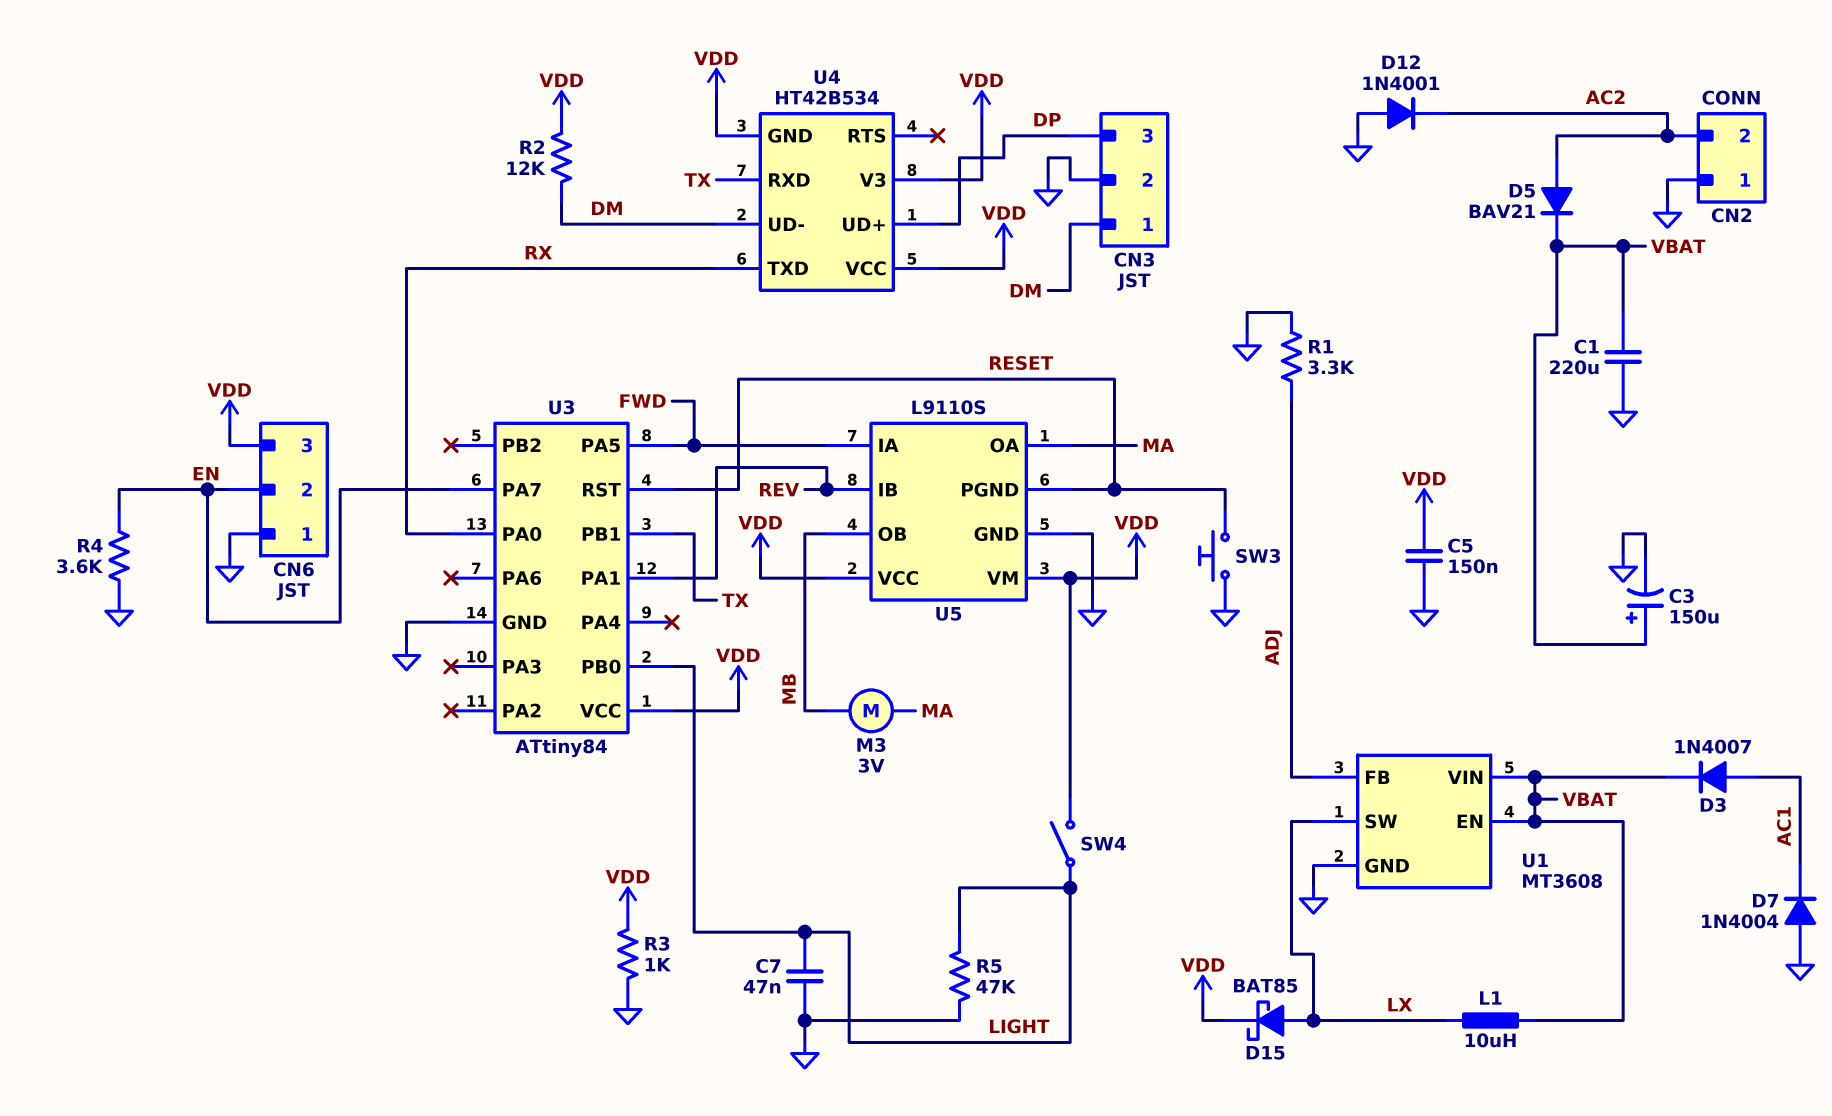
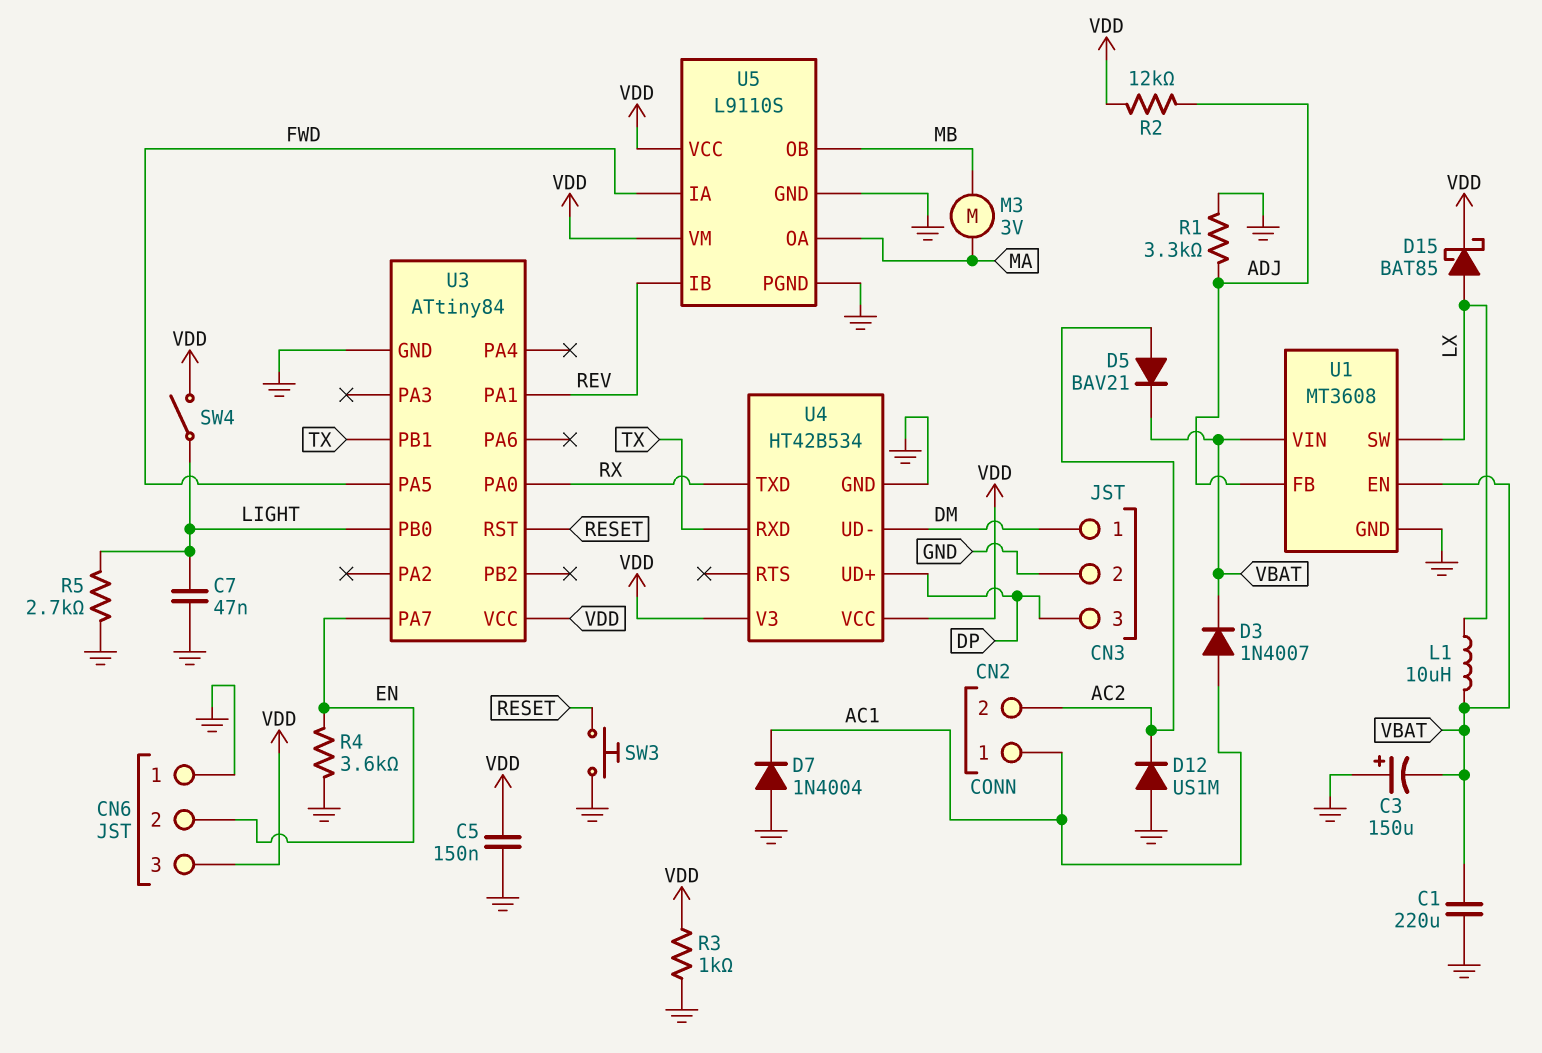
C3: 150uF (plus VBAT, minus GND) -> 150uF (plus GND, minus VBAT)
CN2 pin 1: GND -> AC1
D12: diode 1N4001 (A GND, K AC2) -> diode US1M (A GND, K AC2)
R2: 12k (DM, VDD) -> 12k (ADJ, VDD)
R5: 47k (GND, LIGHT) -> 2.7k (GND, LIGHT)
U4 pin GND: VDD -> GND
U5 pin PGND: RESET -> GND

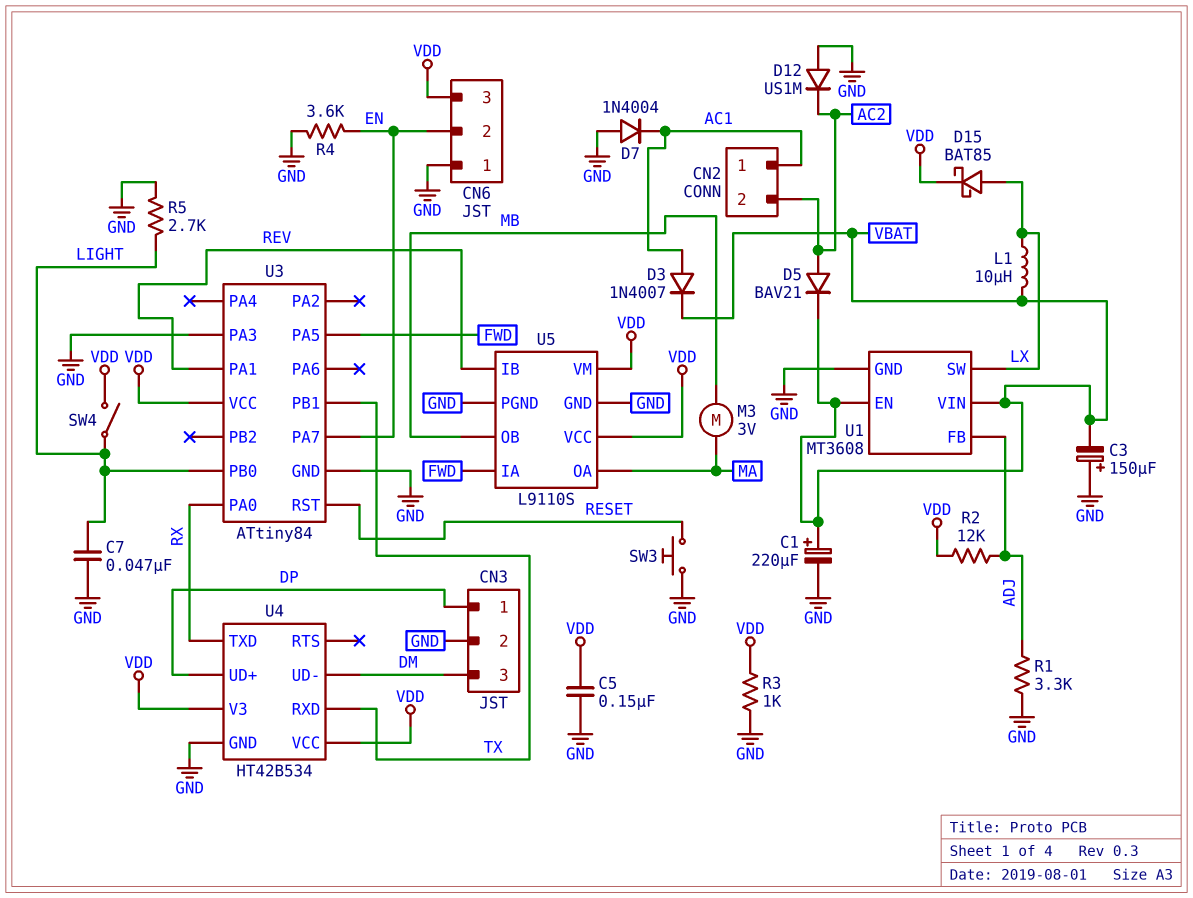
C1: 220uF (GND, VBAT) -> 220uF (plus VBAT, minus GND)
CN3 pin 1: DM -> DP
CN3 pin 3: DP -> DM
U3 pin PA3: none -> GND

